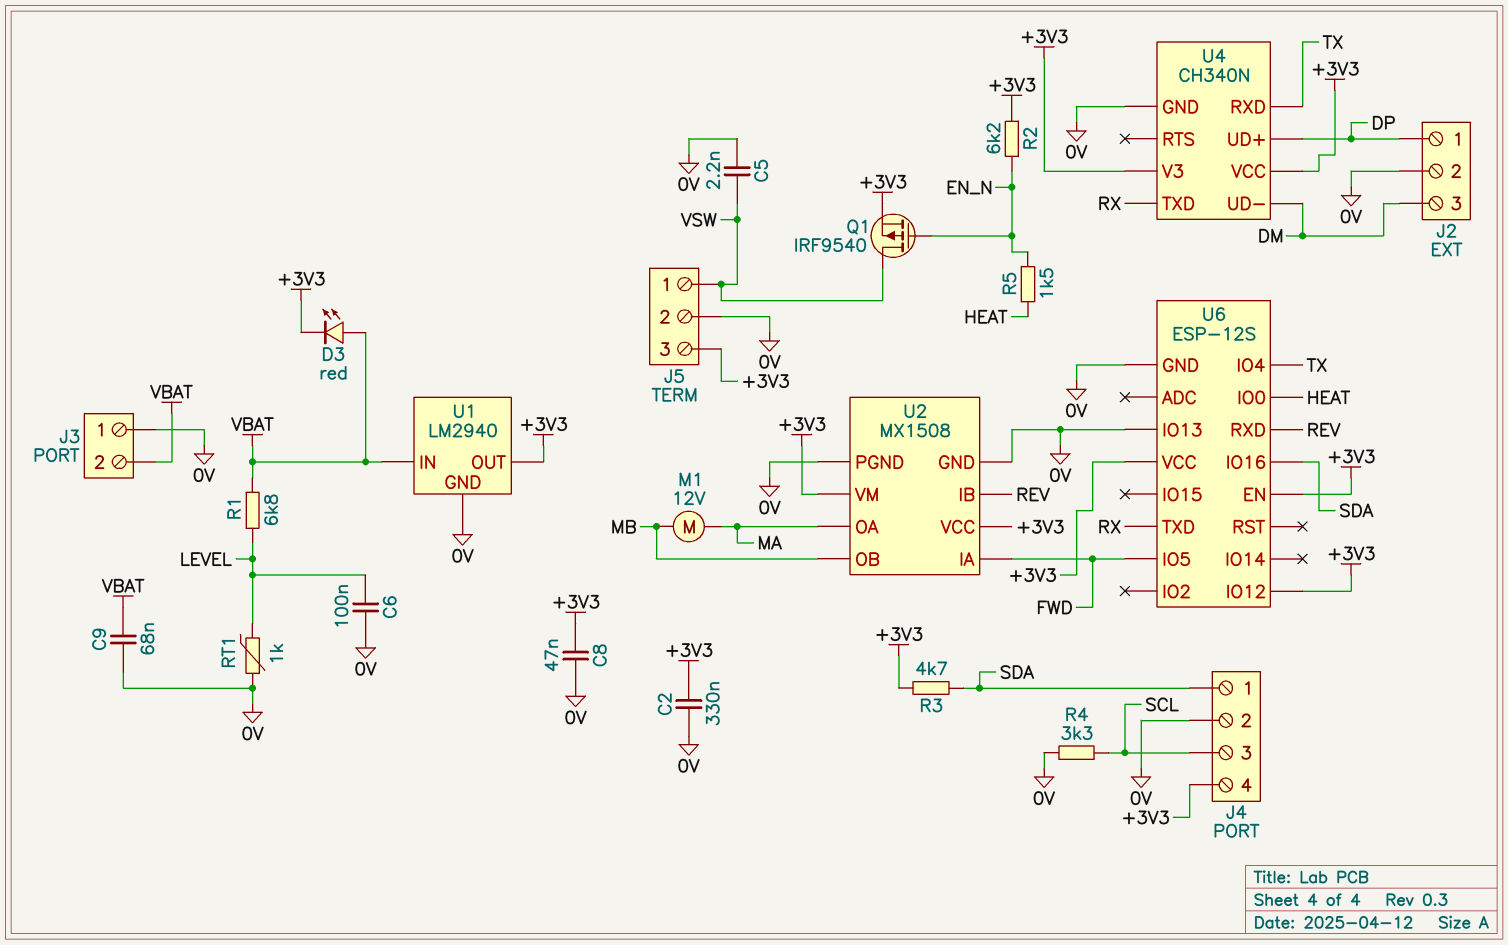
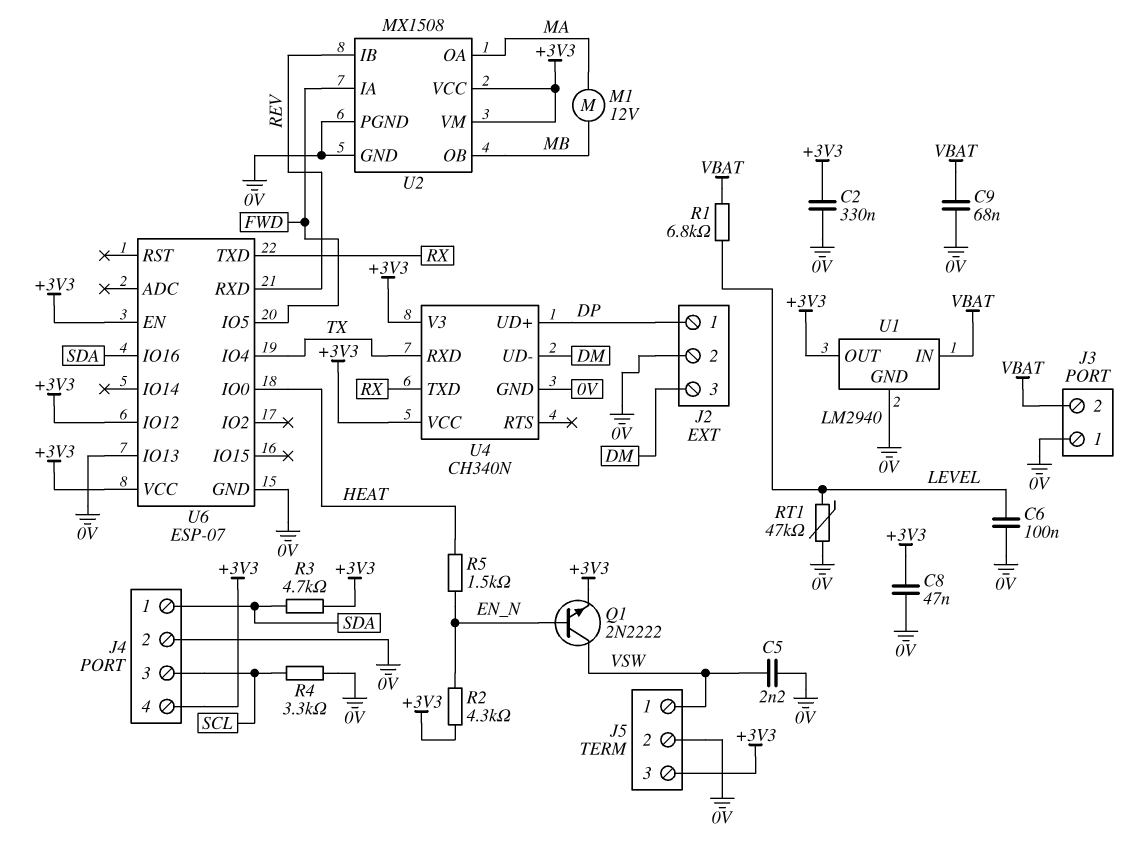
D3: LED red (A VBAT, K +3V3) -> none
Q1: PMOS IRF9540 (G EN_N, D VSW, S +3V3) -> NPN 2N2222 (B EN_N, C VSW, E +3V3)
R2: 6.2k (+3V3, EN_N) -> 4.3k (+3V3, EN_N)
RT1: 1k (0V, LEVEL) -> 47k (0V, LEVEL)
U6: ESP-12S -> ESP-07

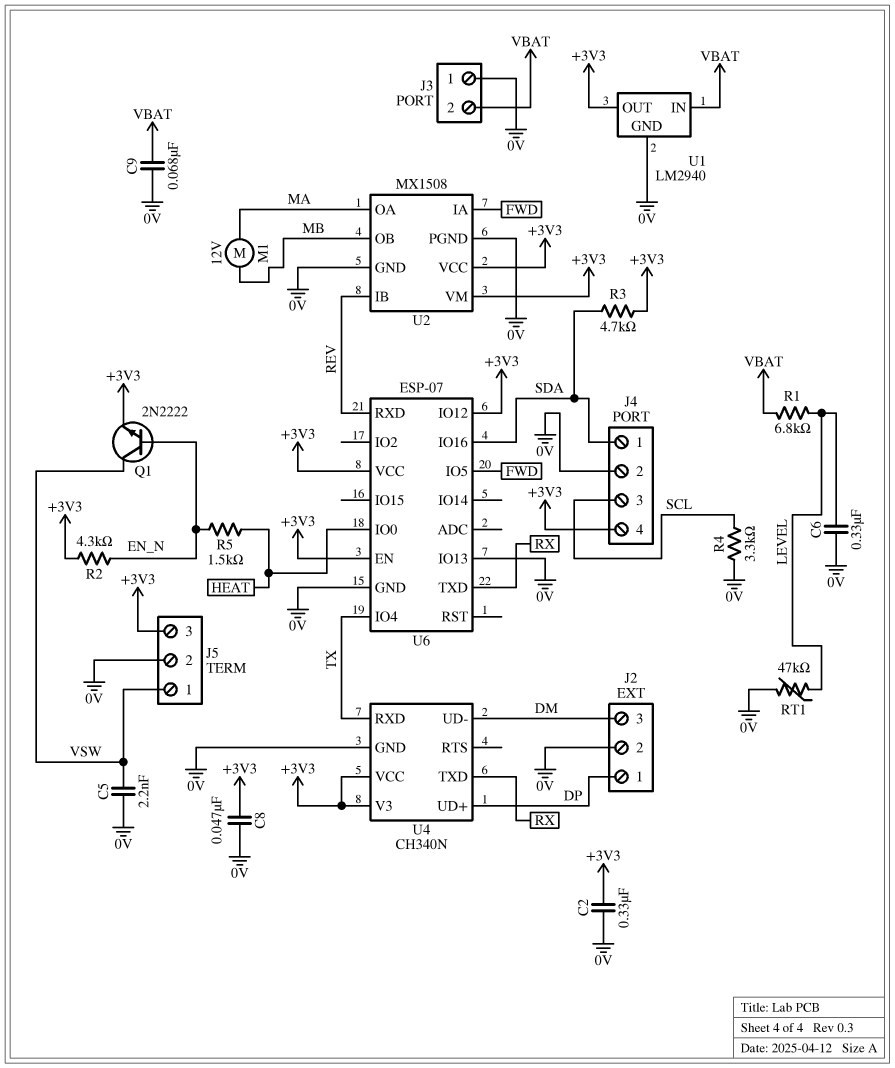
C6: 100nF (0V, LEVEL) -> 330nF (0V, LEVEL)

